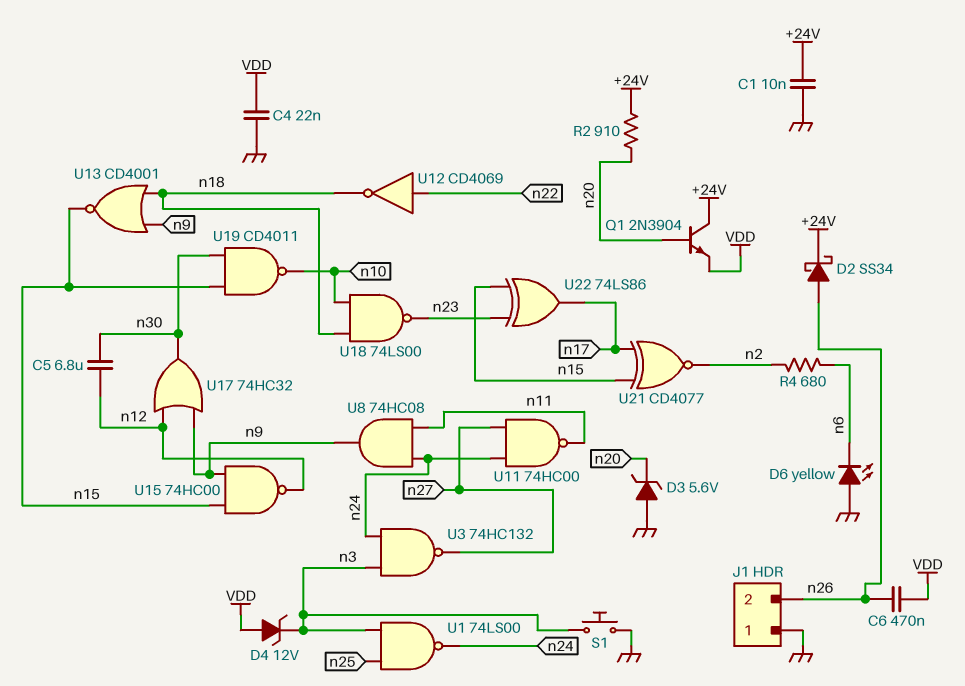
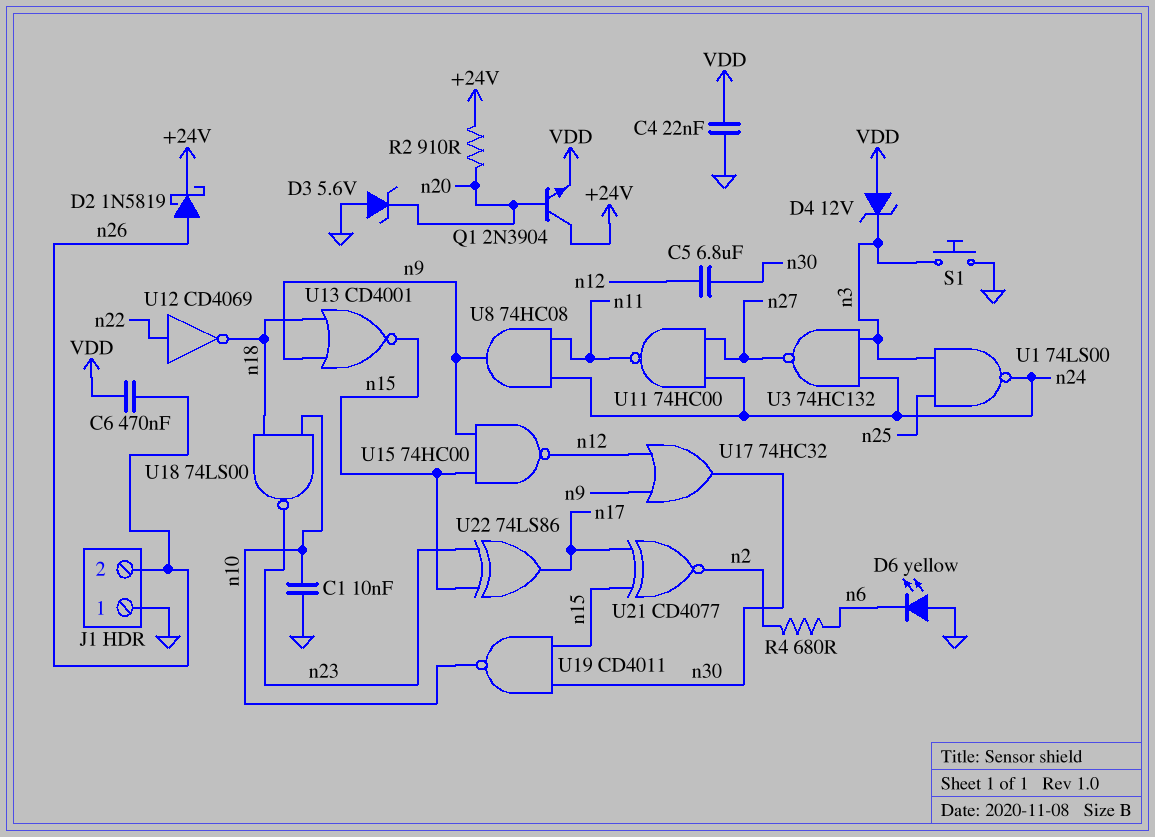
C1: 10nF (+24V, GND) -> 10nF (GND, n10)
D2: schottky SS34 (A n26, K +24V) -> schottky 1N5819 (A n26, K +24V)

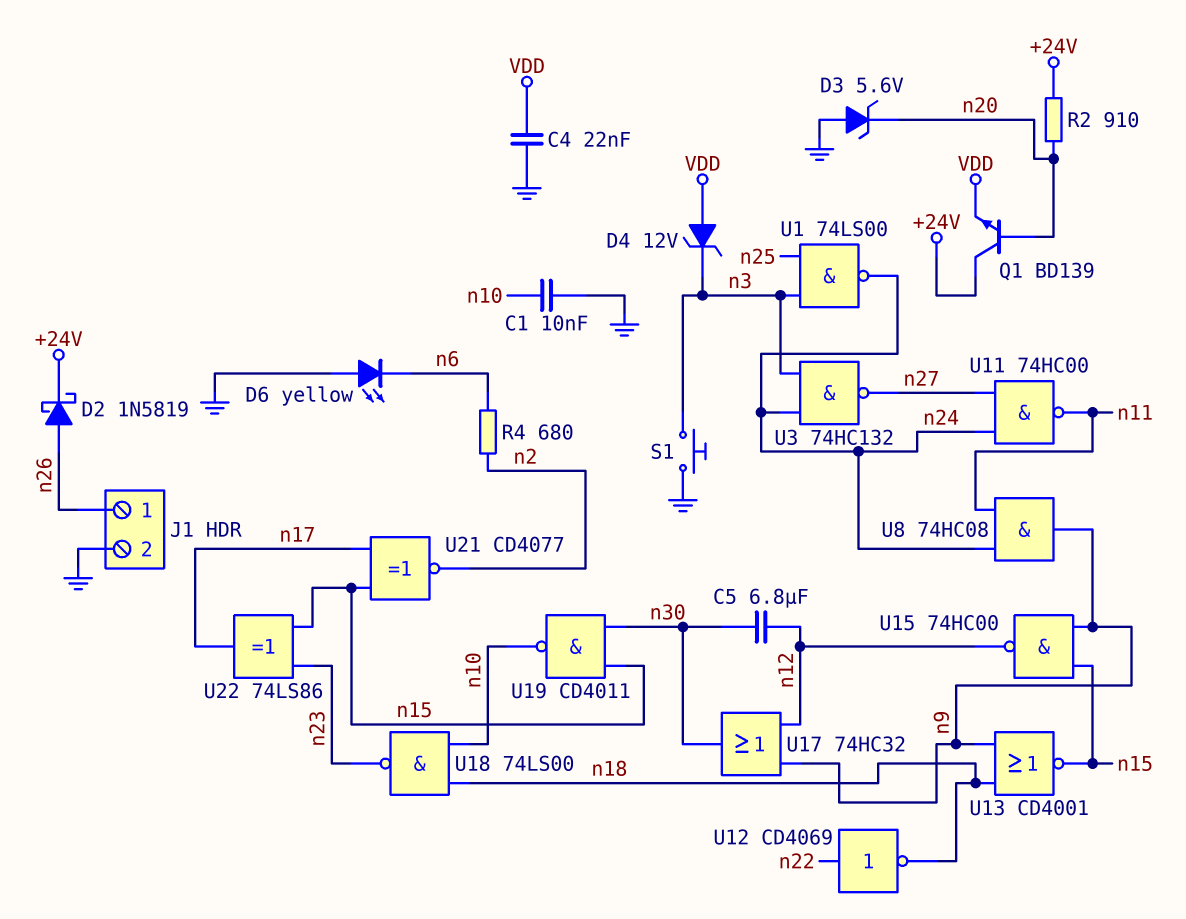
C6: 470nF (VDD, n26) -> none
J1 pin 1: GND -> n26
J1 pin 2: n26 -> GND
Q1: NPN 2N3904 (B n20, C +24V, E VDD) -> NPN BD139 (B n20, C +24V, E VDD)

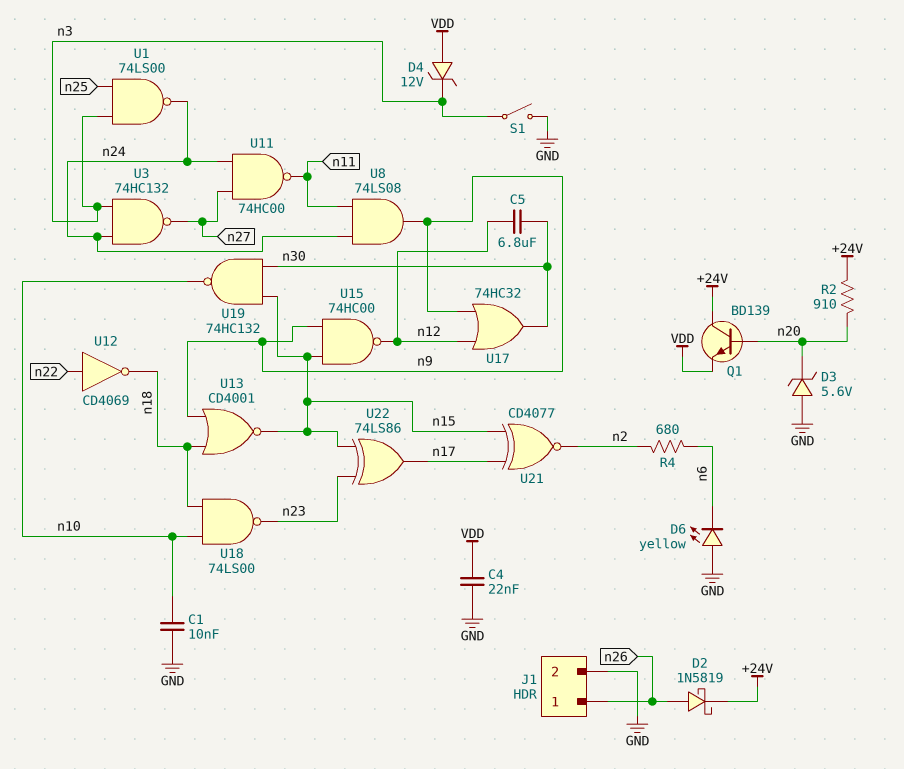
S1: button (GND, n3) -> switch (GND, n3)
U8: AND 74HC08 (in n11, in n24, out n9) -> AND 74LS08 (in n11, in n24, out n9)
U19: NAND CD4011 (in n15, in n30, out n10) -> NAND 74HC132 (in n15, in n30, out n10)

